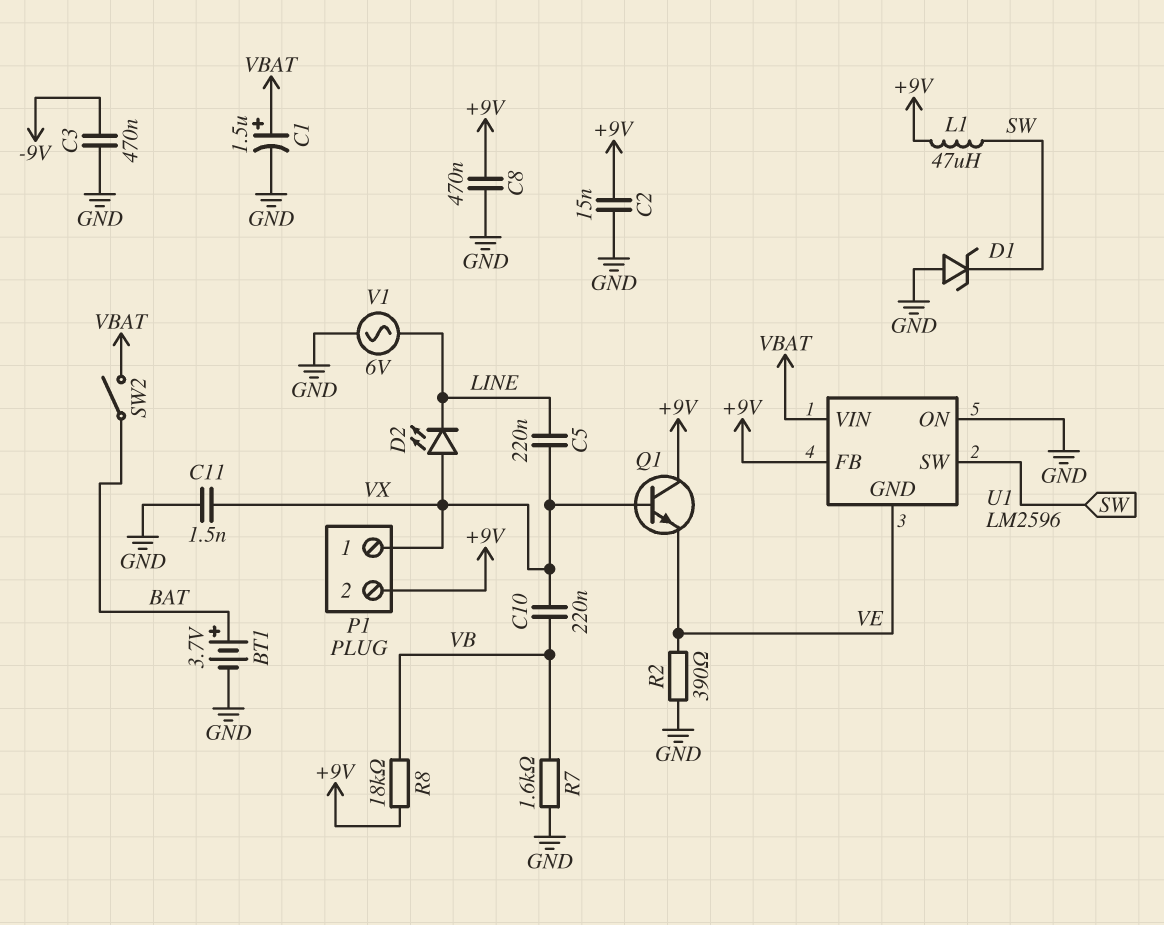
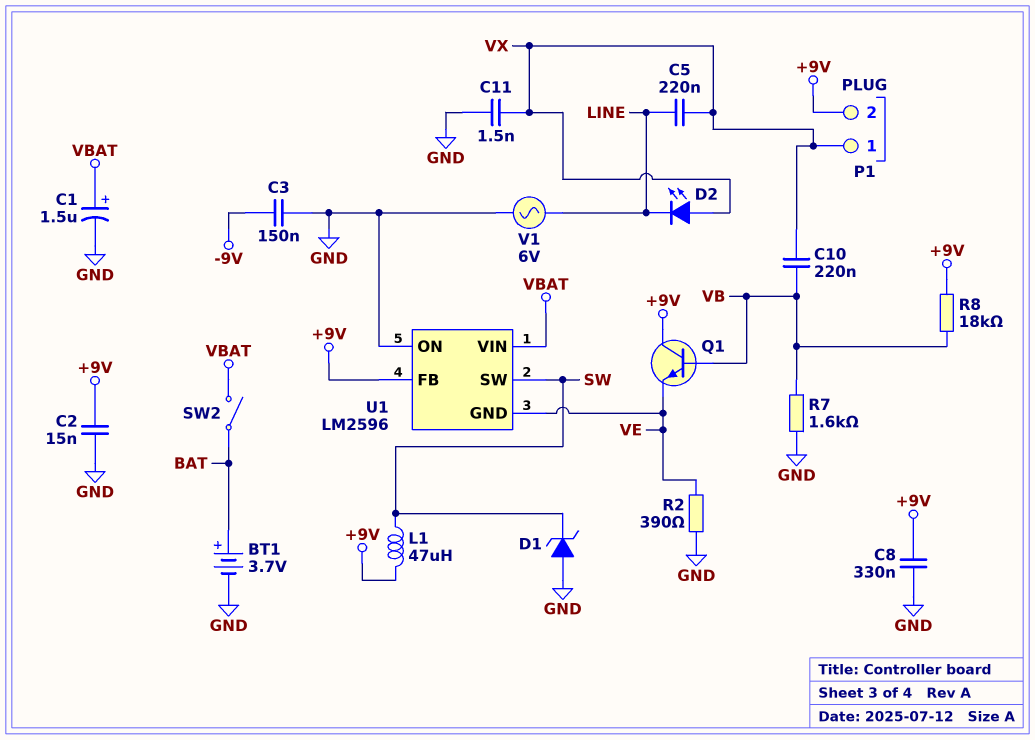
C3: 470nF (-9V, GND) -> 150nF (-9V, GND)
C8: 470nF (+9V, GND) -> 330nF (+9V, GND)
Q1: NPN (B VX, C +9V, E VE) -> NPN (B VB, C +9V, E VE)

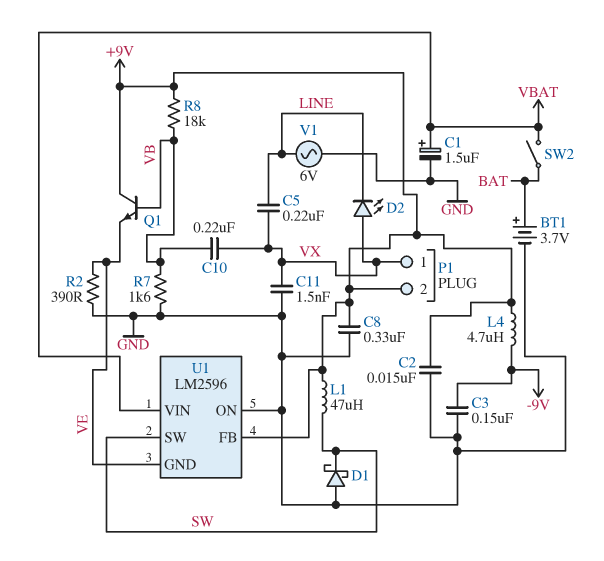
D1: zener (A GND, K SW) -> schottky (A GND, K SW)
L4: none -> 4.7uH (+9V, -9V)

